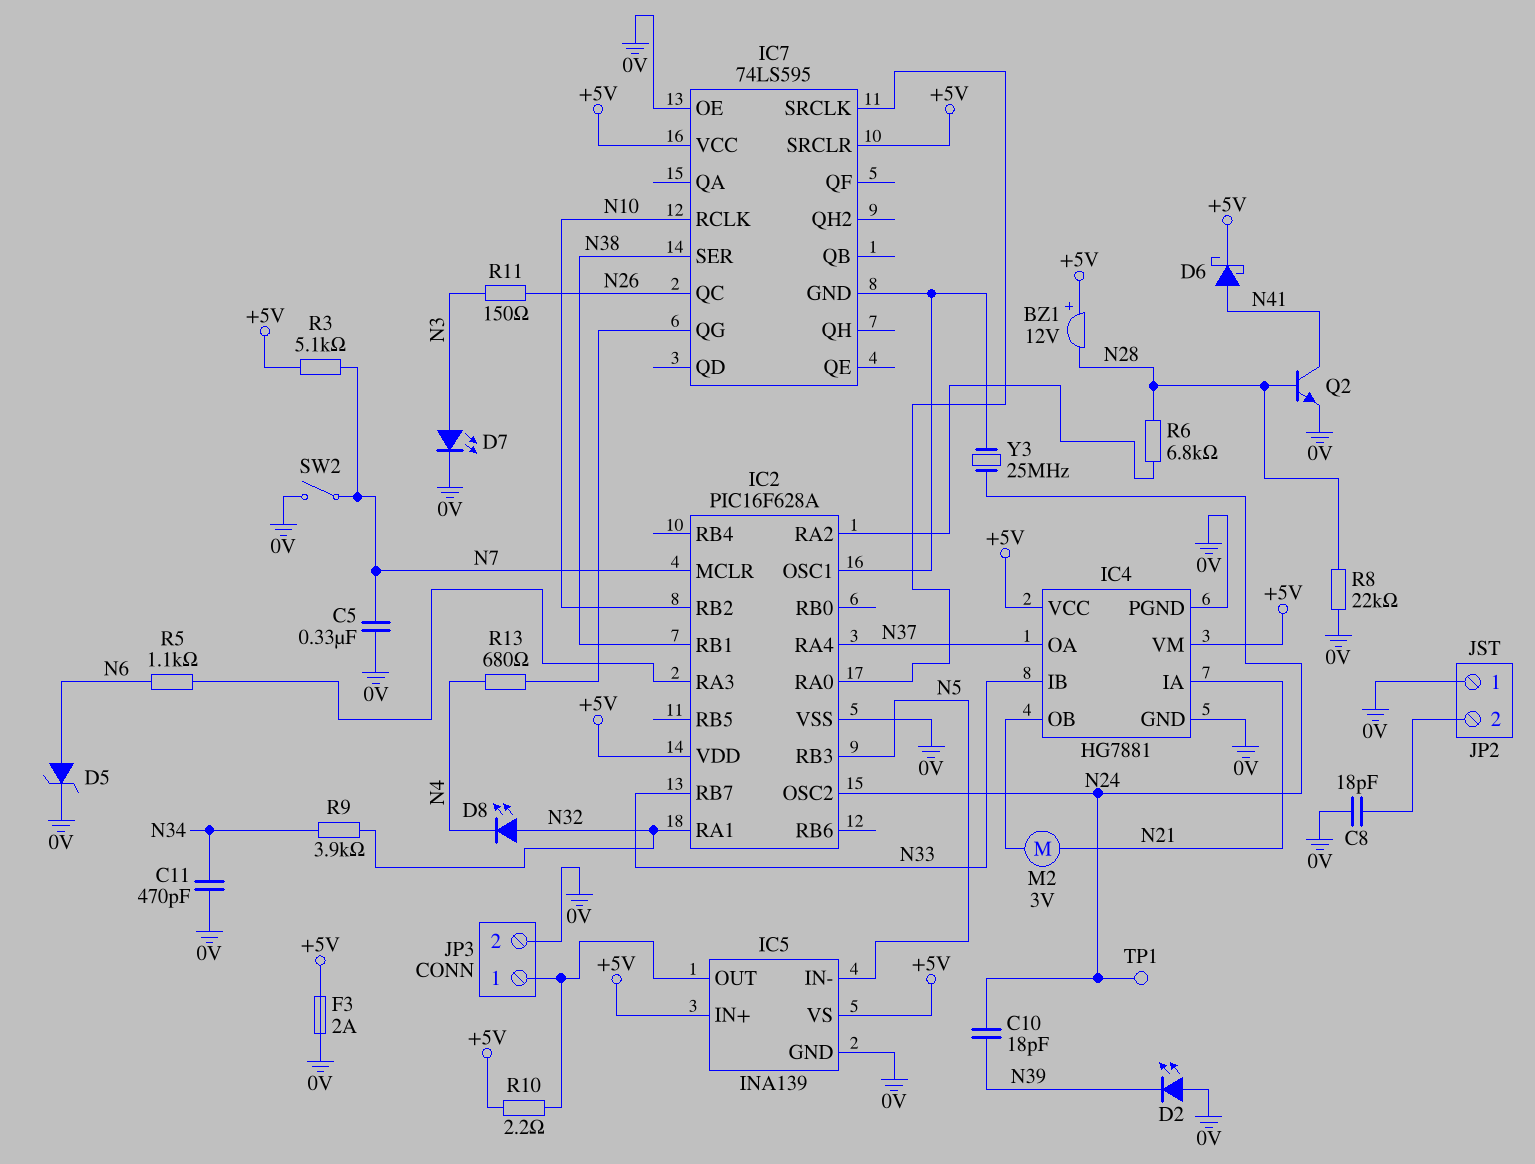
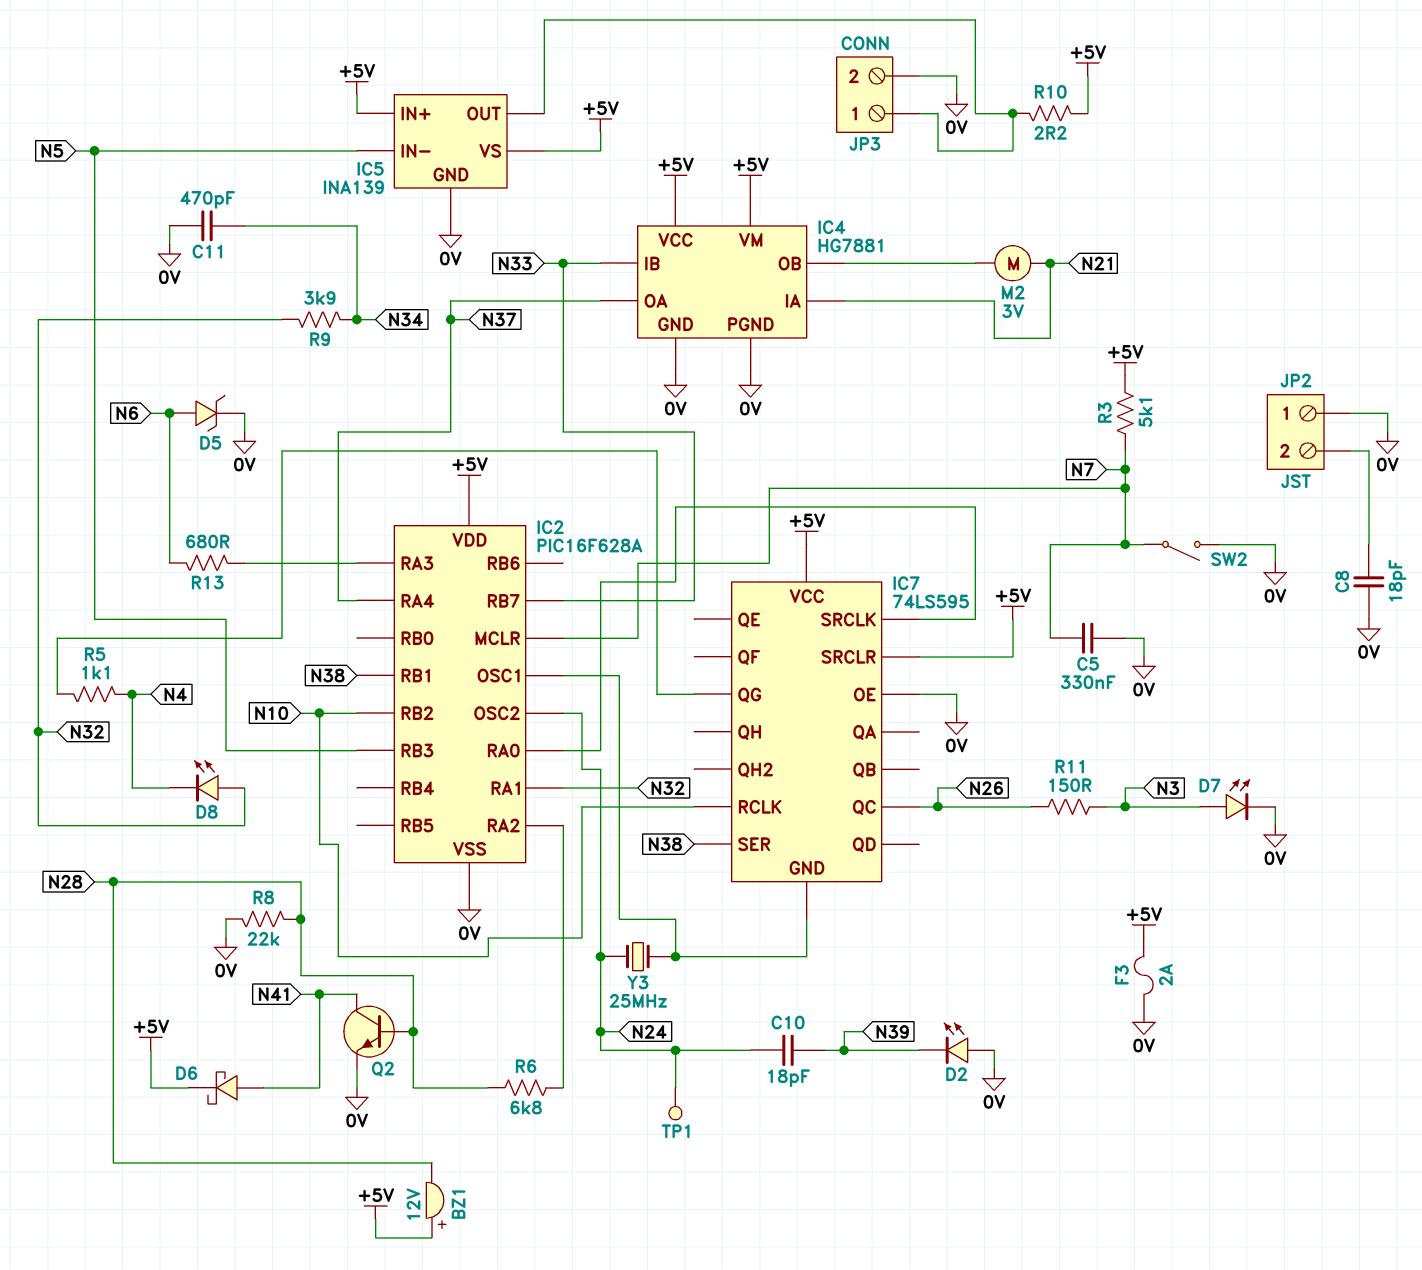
R5: 1.1k (IC2/RA3, N6) -> 1.1k (IC7/QG, N4)
R13: 680 (IC7/QG, N4) -> 680 (IC2/RA3, N6)

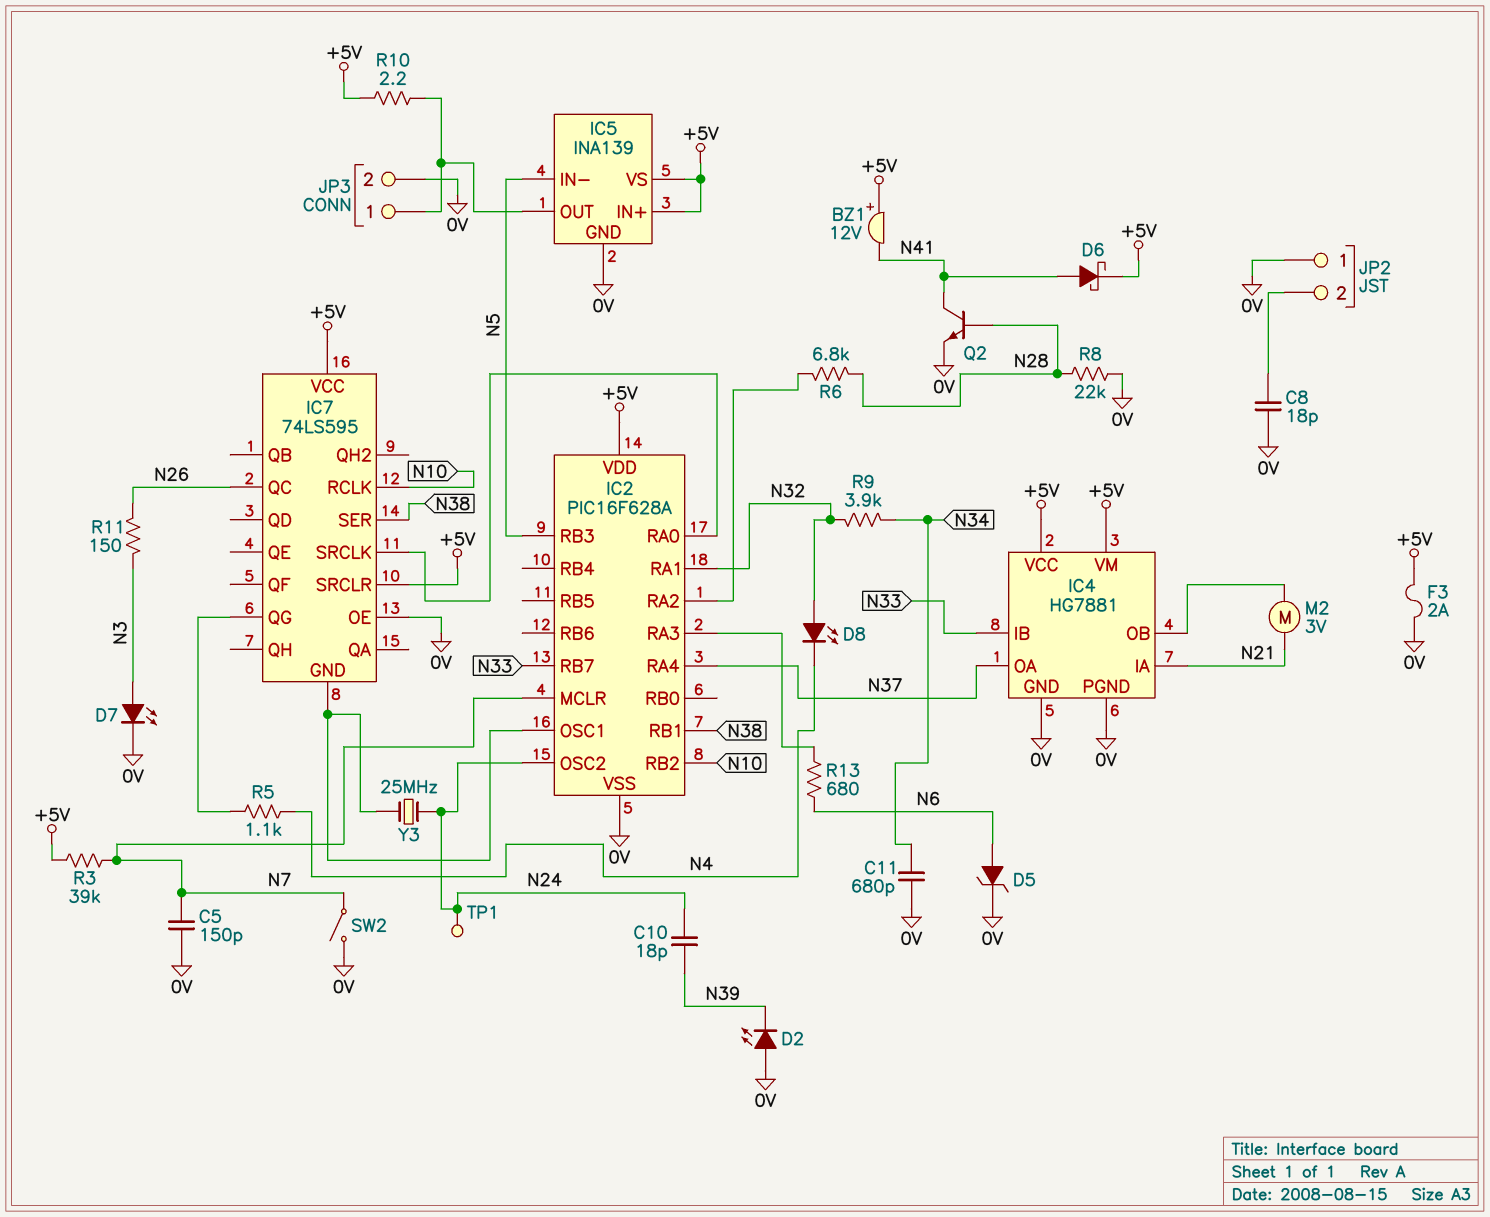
BZ1: buzzer 12V (plus +5V, minus N28) -> buzzer 12V (plus +5V, minus N41)
C5: 330nF (0V, N7) -> 150pF (0V, N7)
C11: 470pF (0V, N34) -> 680pF (0V, N34)
R3: 5.1k (+5V, N7) -> 39k (+5V, N7)

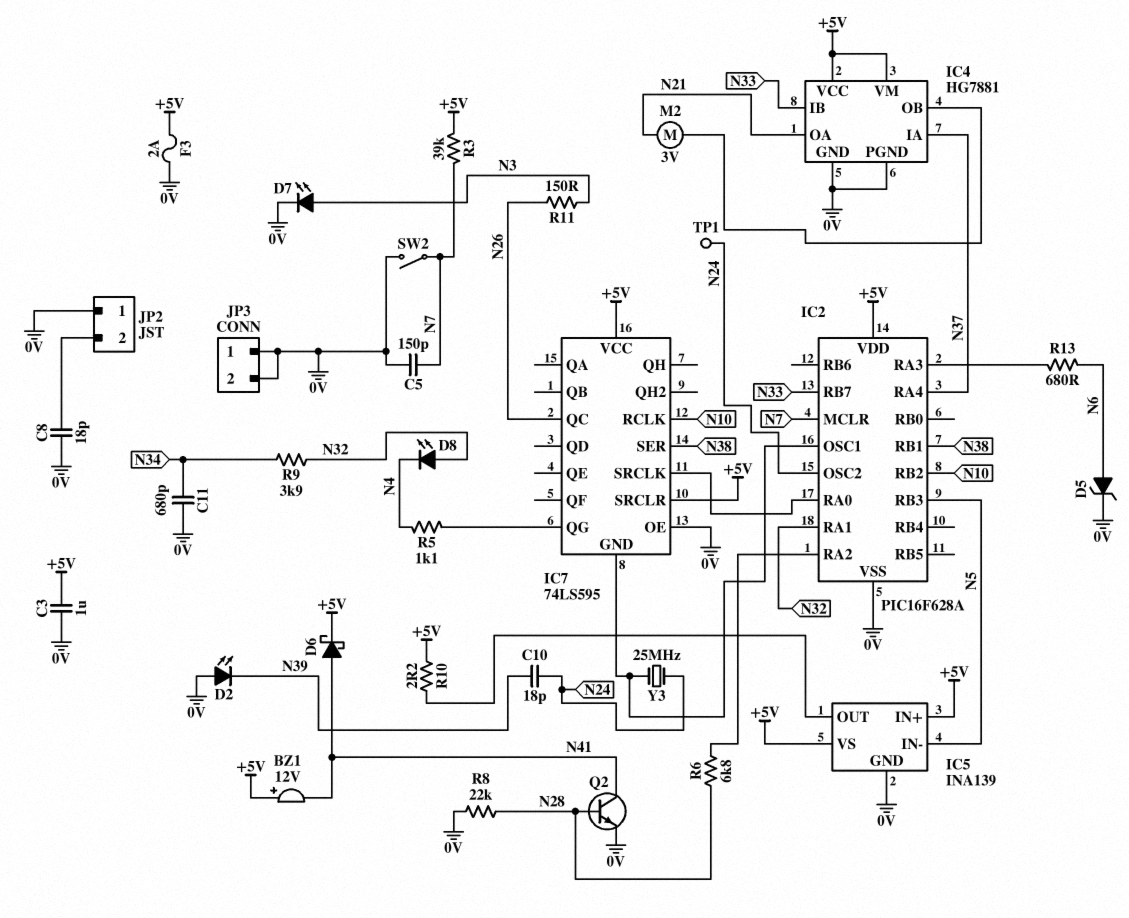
C3: none -> 1uF (+5V, 0V)
IC4 pin IA: N21 -> N37
IC4 pin OA: N37 -> N21
JP3 pin 1: IC5/OUT -> 0V

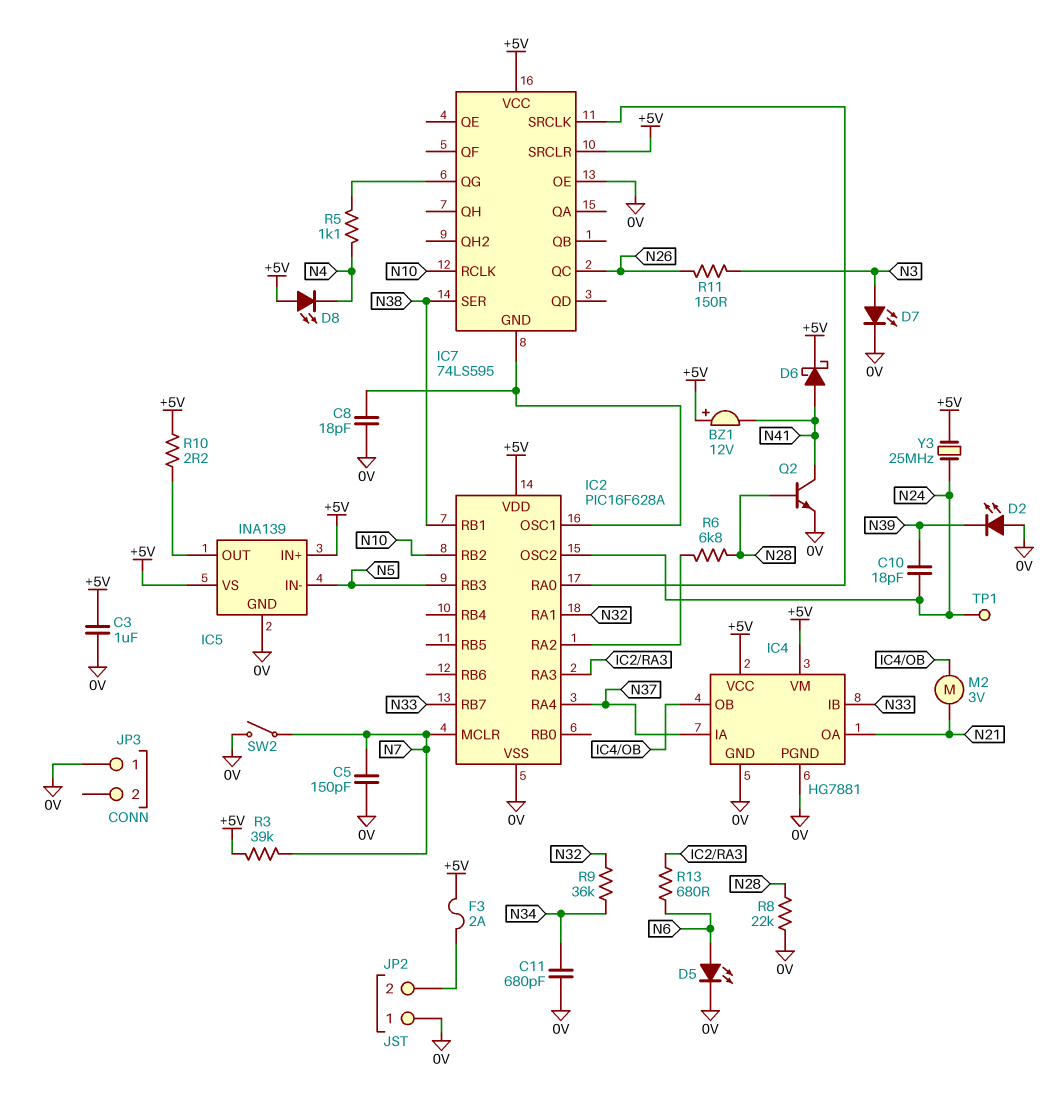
C8: 18pF (0V, JP2/2) -> 18pF (0V, IC2/OSC1)
D5: zener (A N6, K 0V) -> LED (A N6, K 0V)
D8: LED (A N32, K N4) -> LED (A +5V, K N4)
F3: 2A (+5V, 0V) -> 2A (+5V, JP2/2)
JP3 pin 2: 0V -> none
R9: 3.9k (N32, N34) -> 36k (N32, N34)
Y3: 25MHz (IC2/OSC1, N24) -> 25MHz (+5V, N24)

